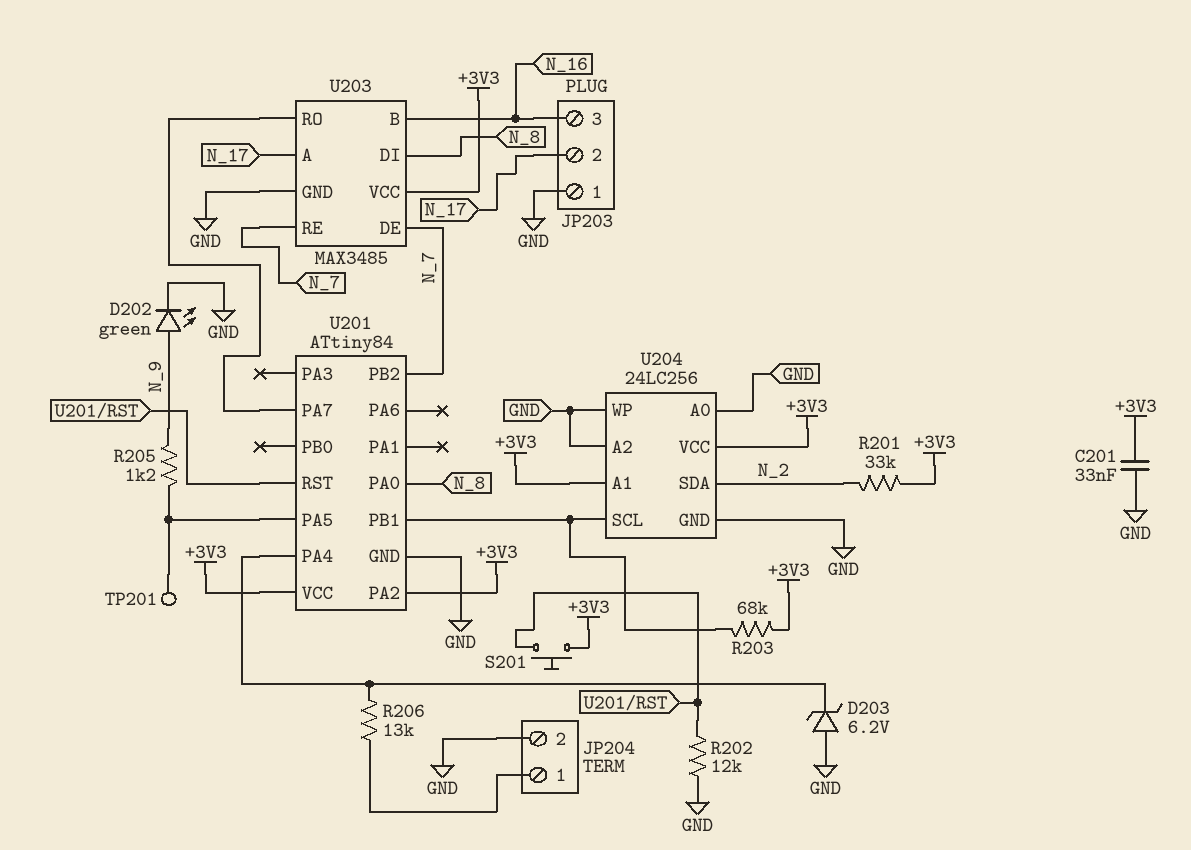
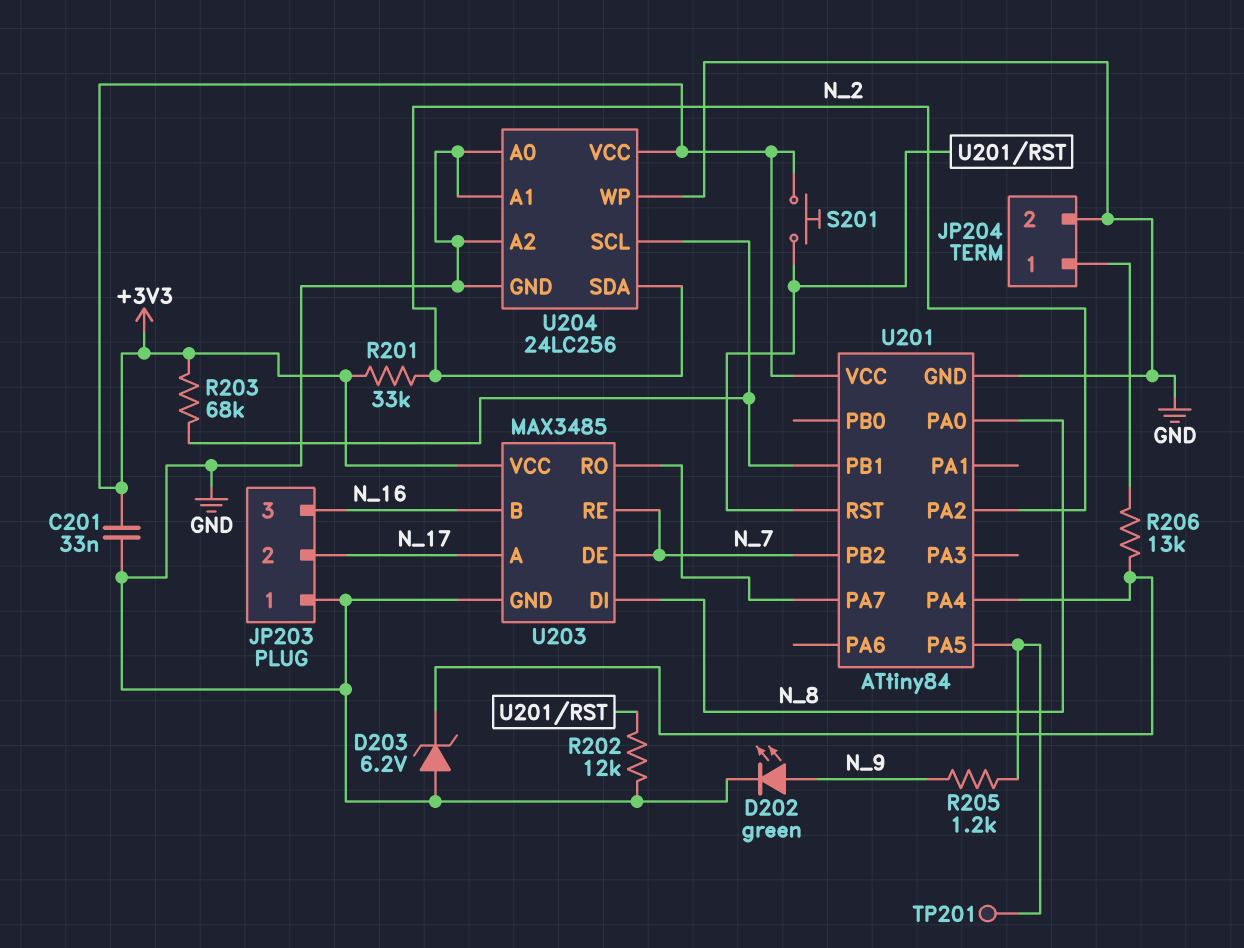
U201 pin PA2: +3V3 -> N_2
U204 pin A1: +3V3 -> GND

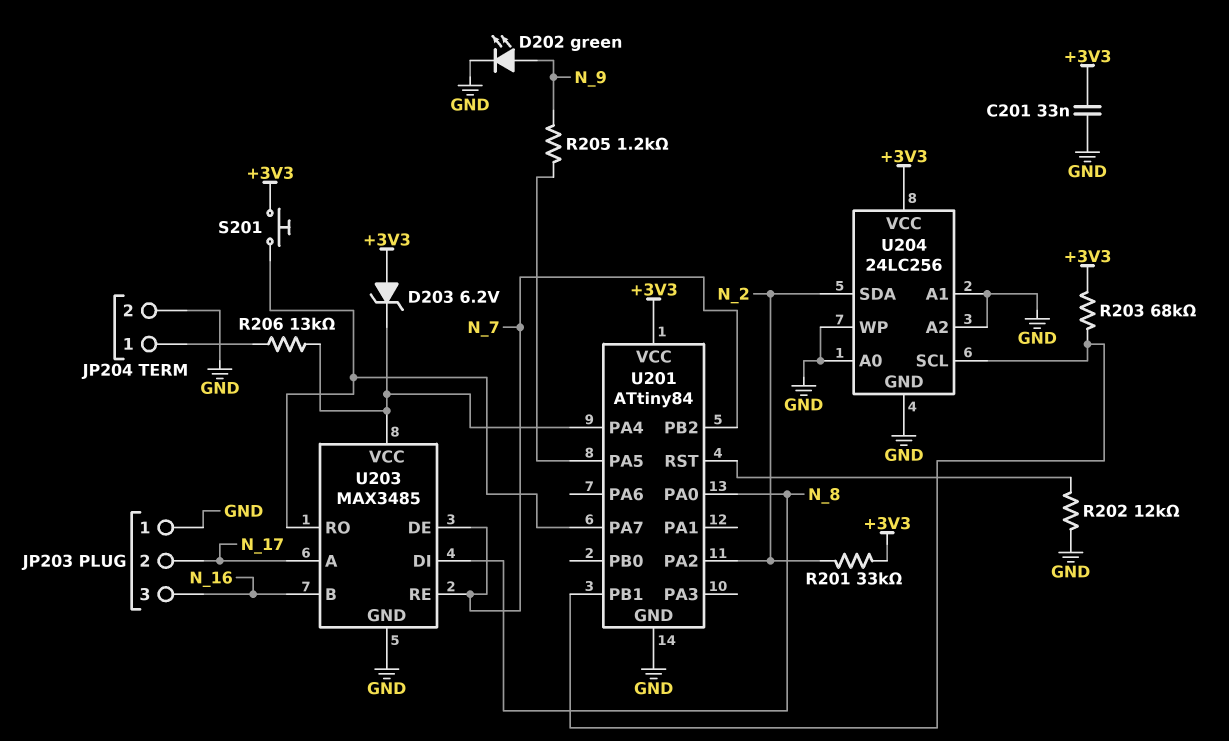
D203: zener 6.2V (A GND, K U201/PA4) -> zener 6.2V (A +3V3, K U201/PA4)
S201: button (+3V3, U201/RST) -> button (+3V3, U201/PA7)
TP201: test point (U201/PA5) -> none
U203 pin VCC: +3V3 -> U201/PA4

